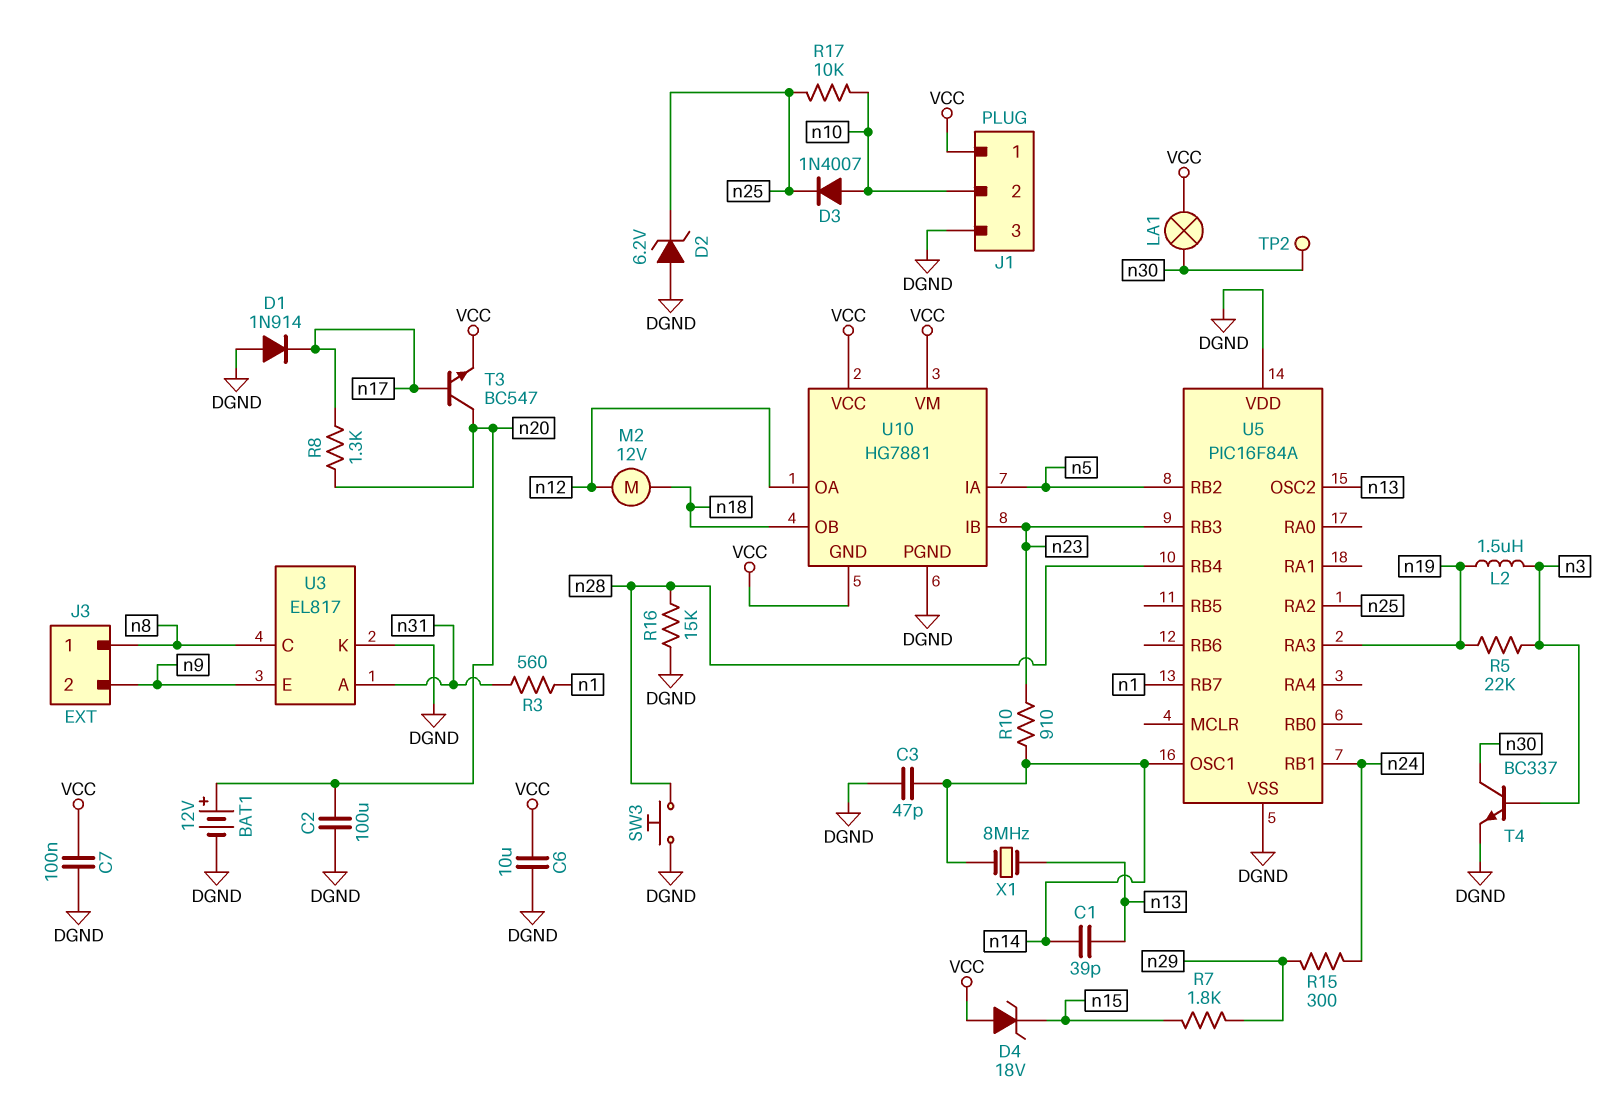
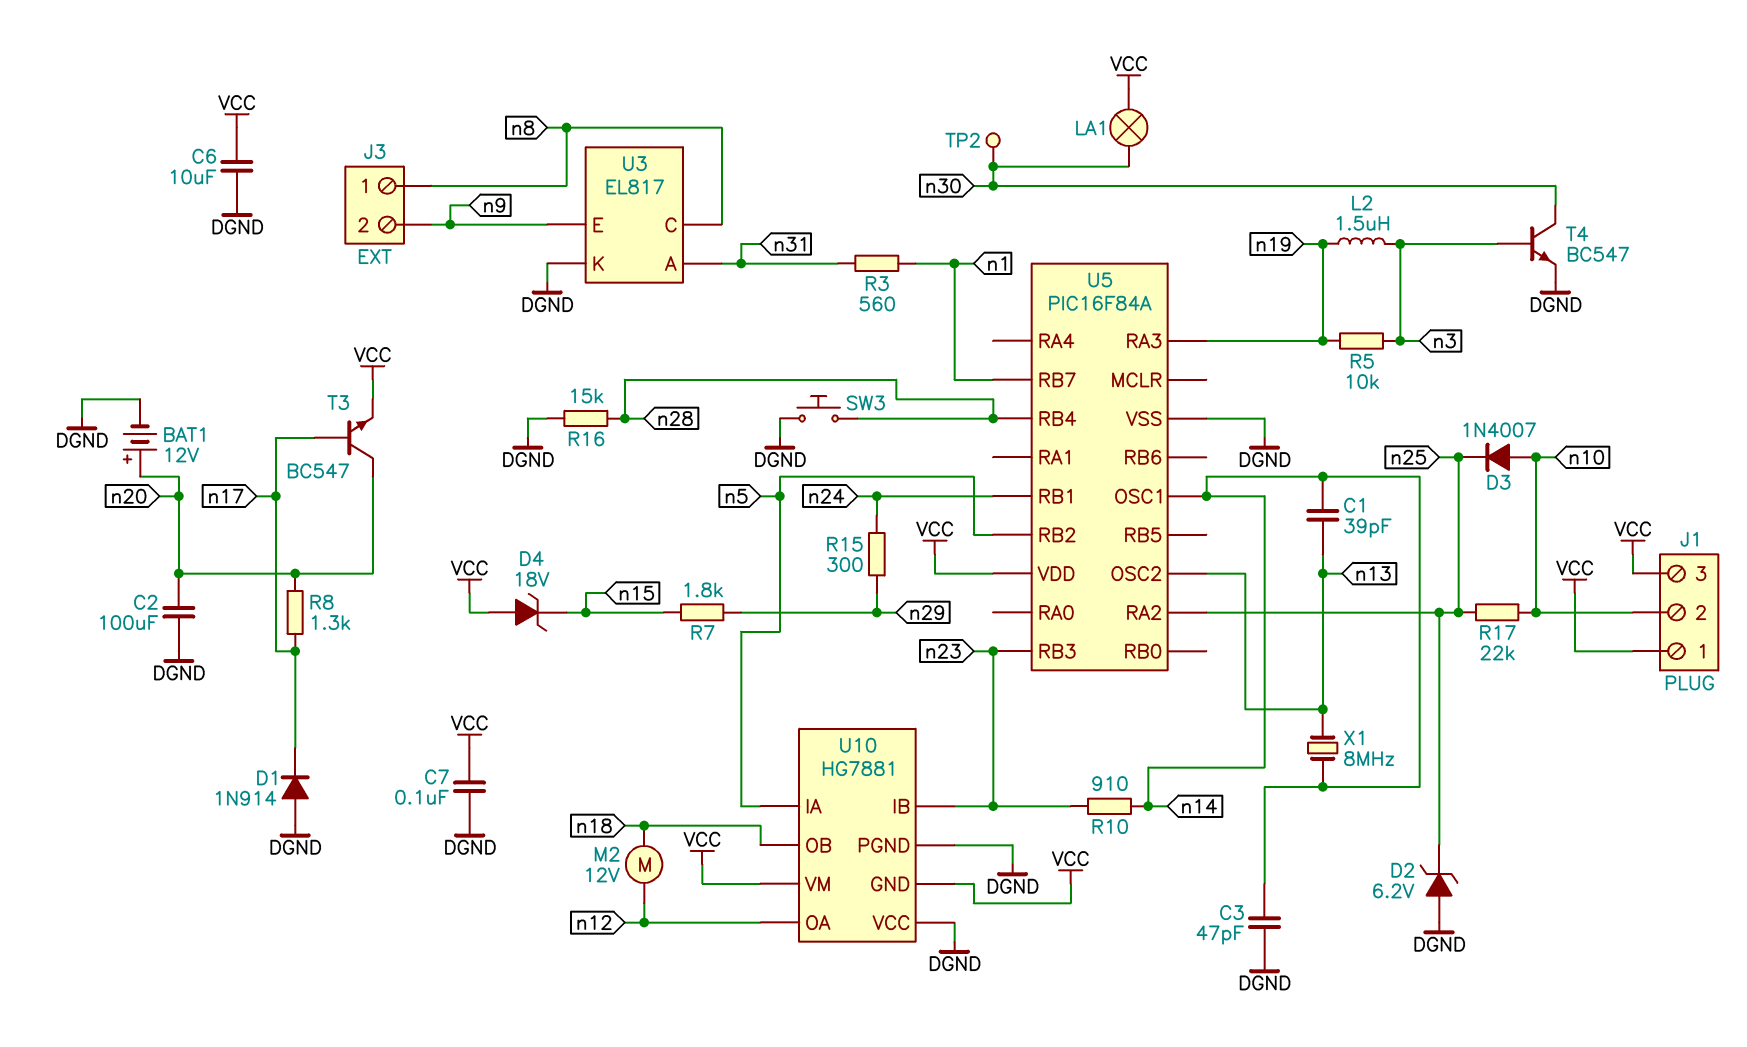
J1 pin 3: DGND -> VCC
R5: 22k (n3, n19) -> 10k (n3, n19)
R17: 10k (n10, n25) -> 22k (n10, n25)
T4: NPN BC337 (B n3, C n30, E DGND) -> NPN BC547 (B n3, C n30, E DGND)
U5 pin VDD: DGND -> VCC
U10 pin VCC: VCC -> DGND

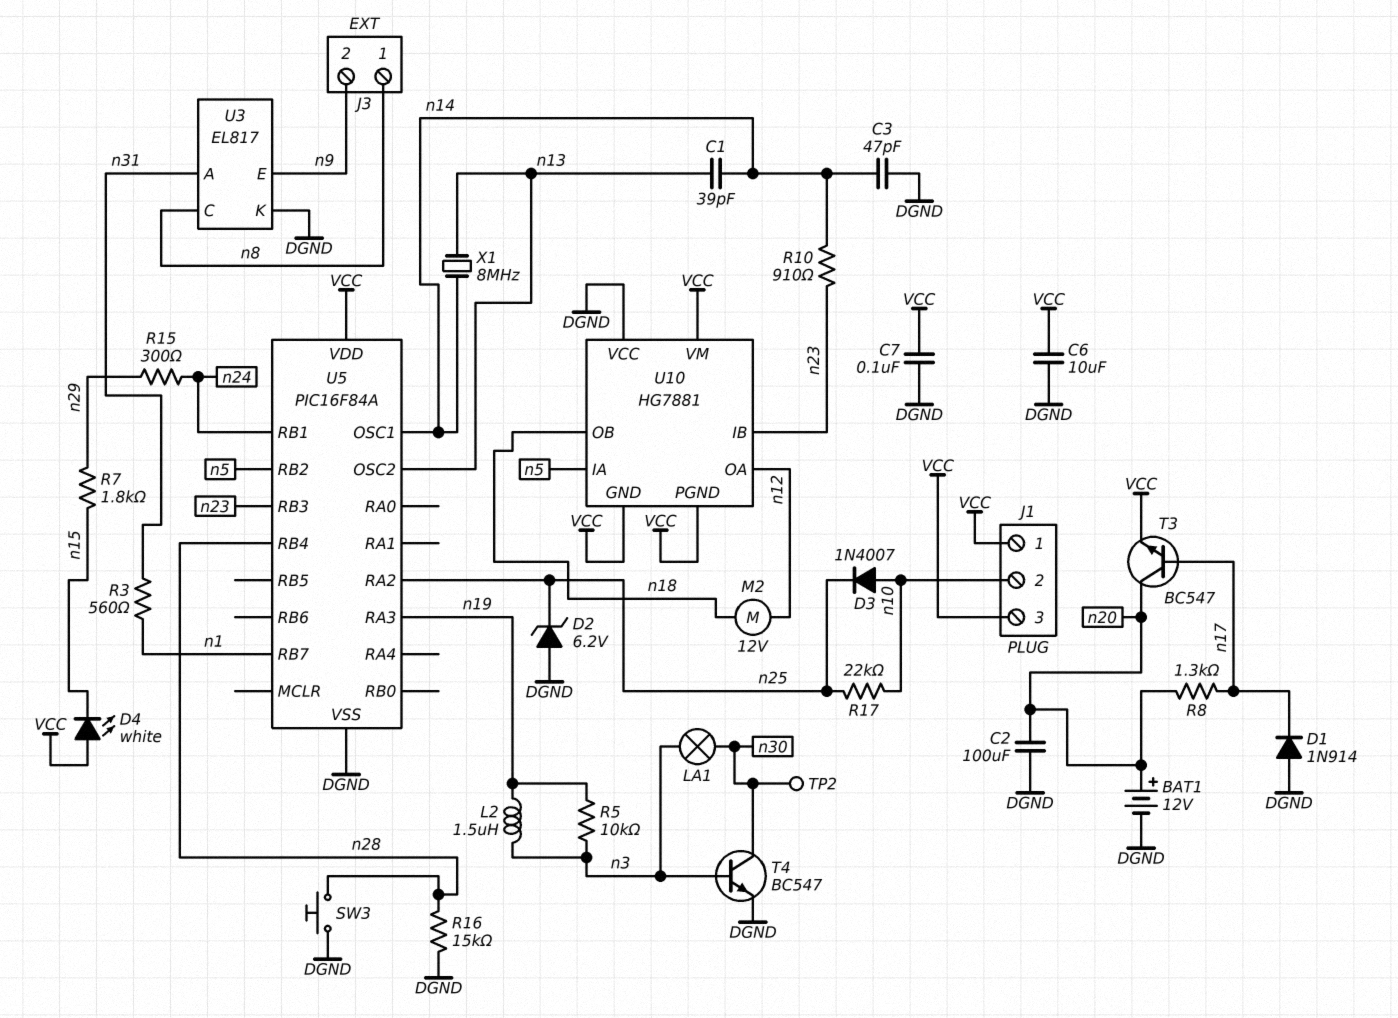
D4: zener 18V (A VCC, K n15) -> LED white (A VCC, K n15)
LA1: lamp (VCC, n30) -> lamp (n3, n30)
U10 pin PGND: DGND -> VCC

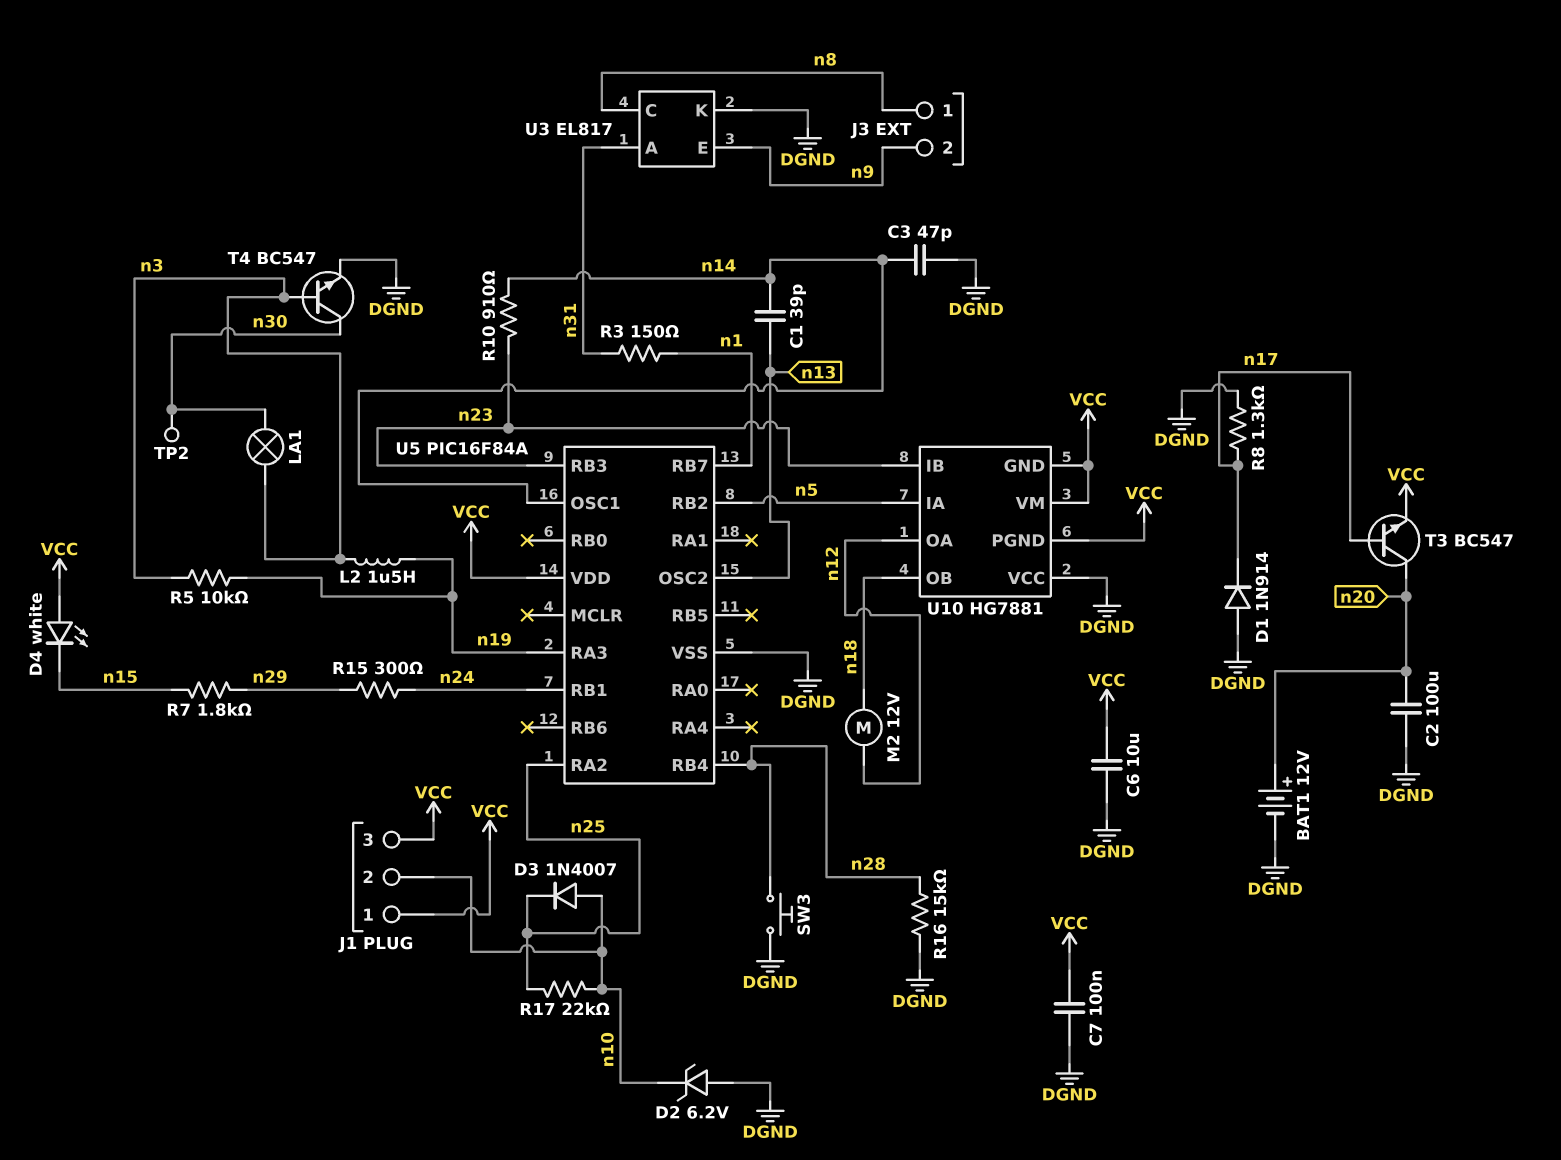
D2: zener 6.2V (A DGND, K n25) -> zener 6.2V (A DGND, K n10)
R3: 560 (n1, n31) -> 150 (n1, n31)
R8: 1.3k (n17, n20) -> 1.3k (DGND, n17)
X1: 8MHz (n13, n14) -> none

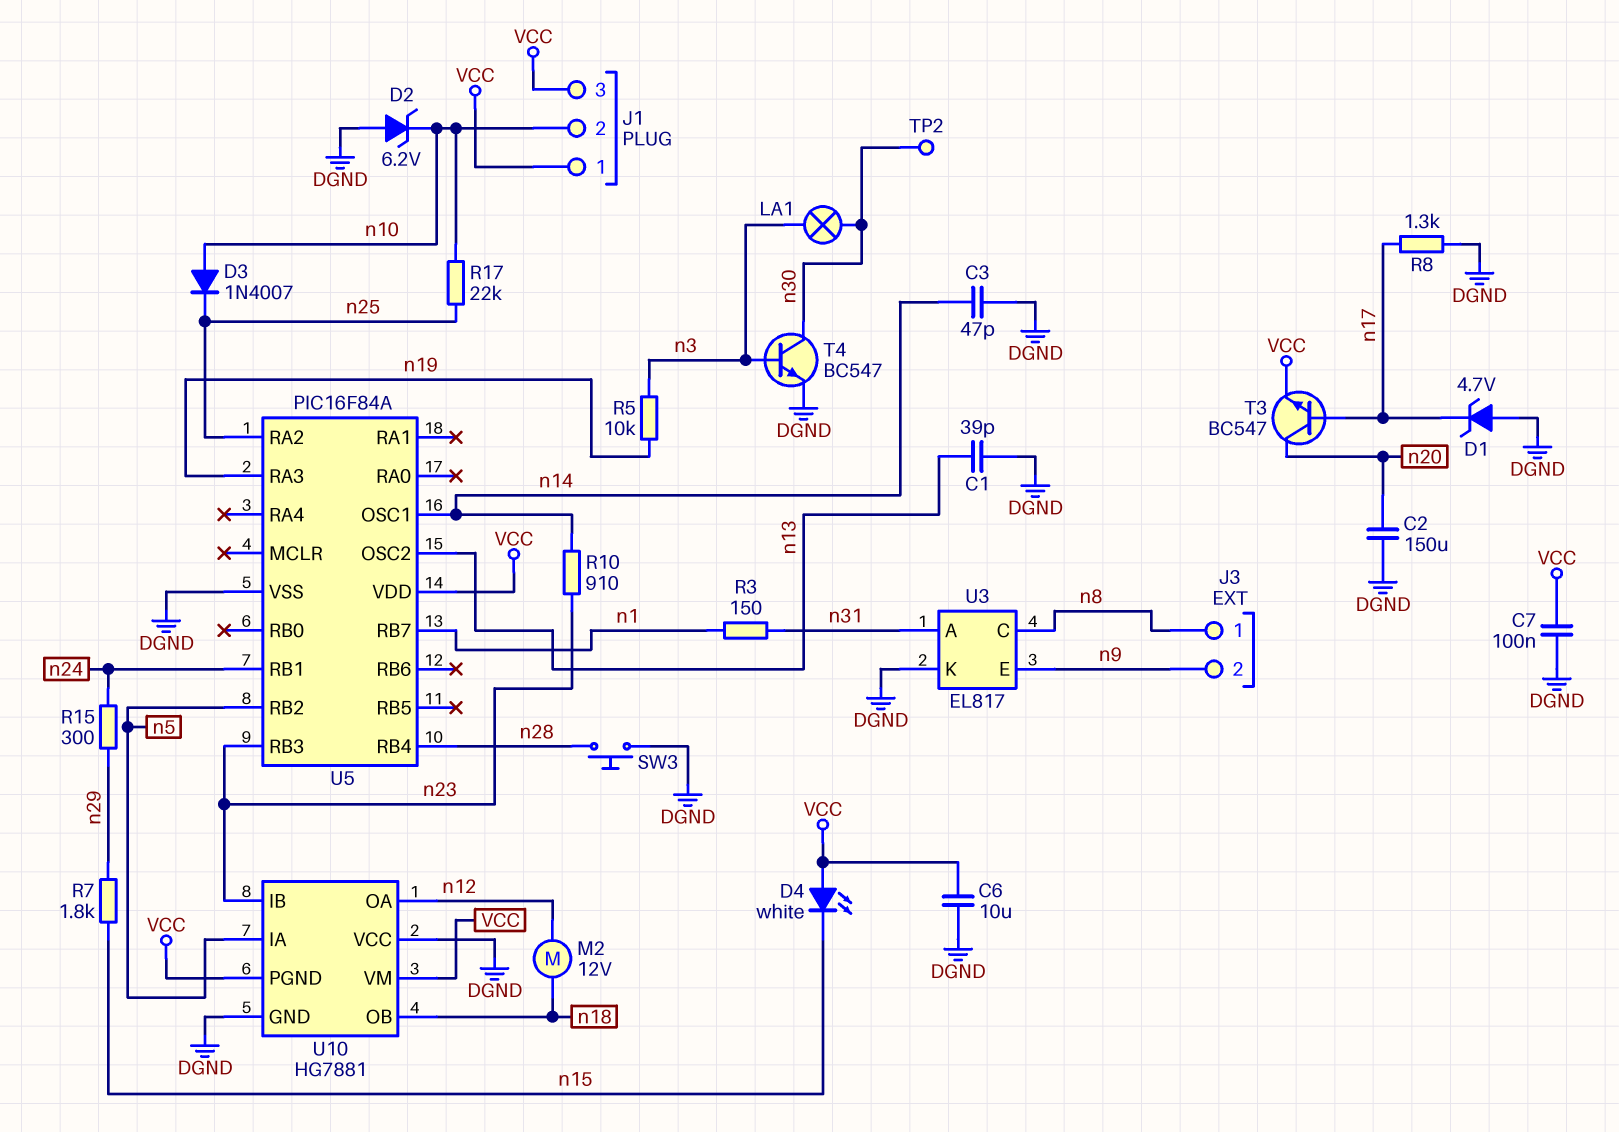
BAT1: 12V (plus n20, minus DGND) -> none
C1: 39pF (n13, n14) -> 39pF (DGND, n13)
C2: 100uF (DGND, n20) -> 150uF (DGND, n20)
D1: diode 1N914 (A DGND, K n17) -> zener 4.7V (A DGND, K n17)
L2: 1.5uH (n3, n19) -> none
R16: 15k (DGND, n28) -> none
U10 pin GND: VCC -> DGND

